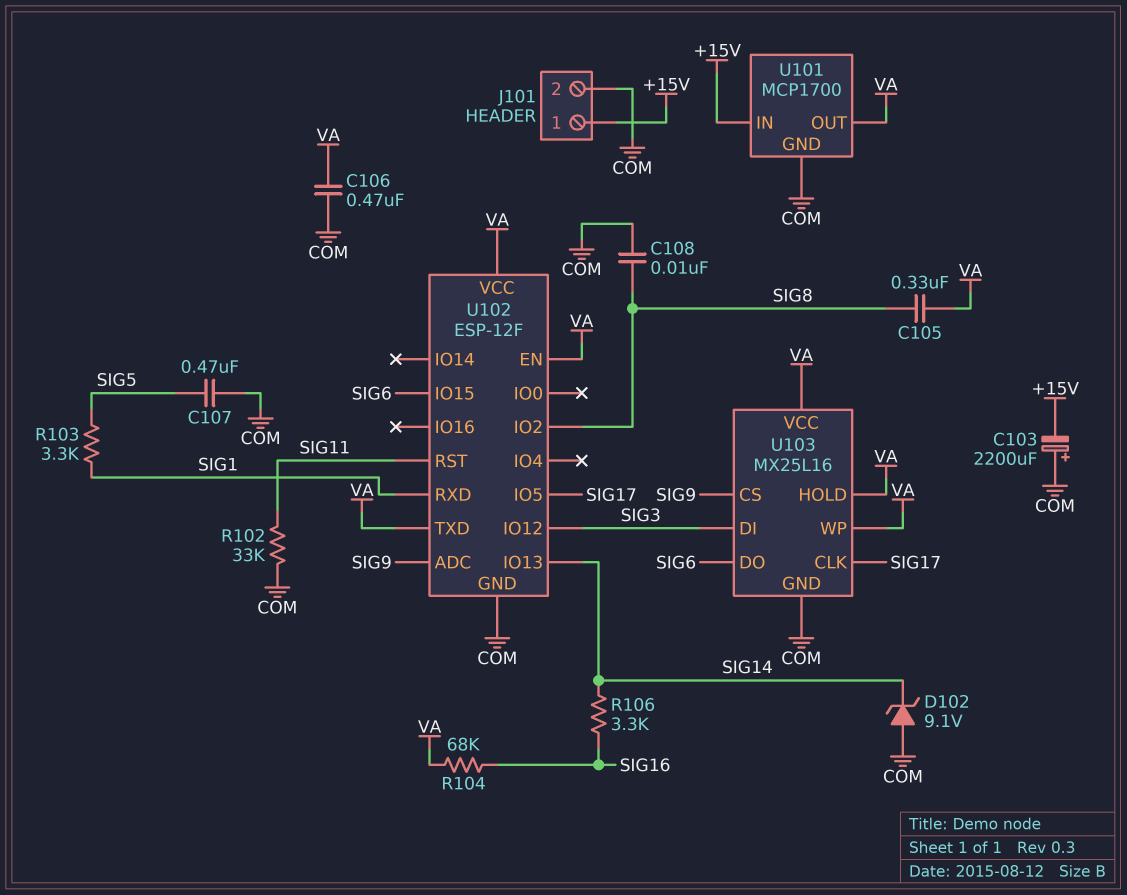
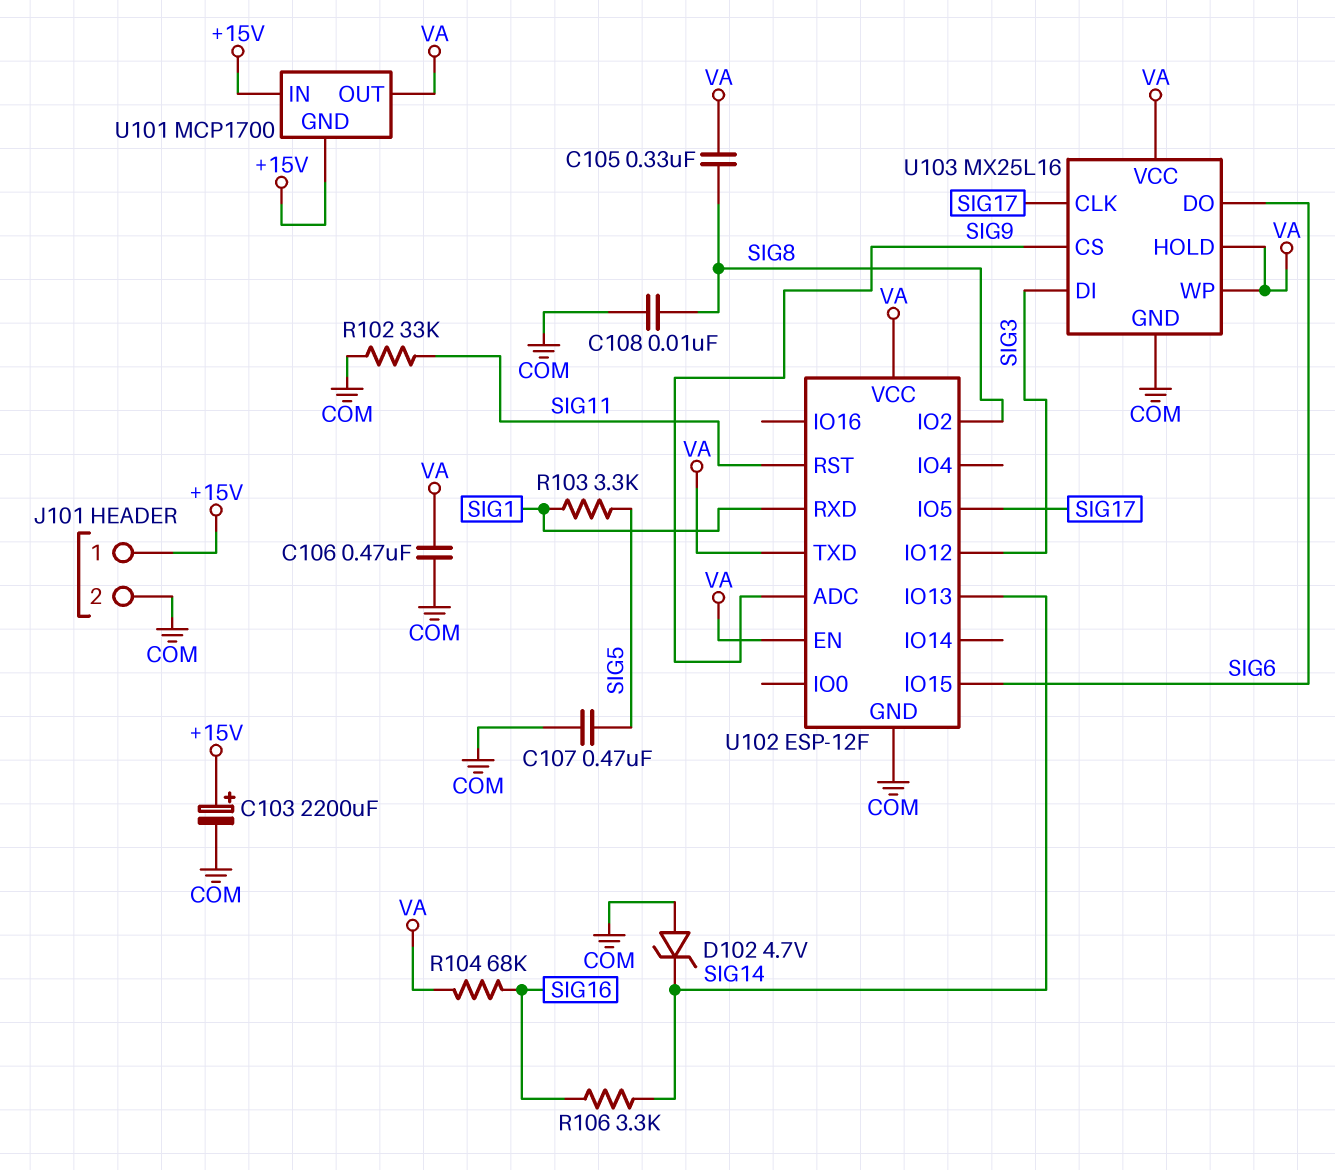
C103: 2200uF (plus COM, minus +15V) -> 2200uF (plus +15V, minus COM)
D102: zener 9.1V (A COM, K SIG14) -> zener 4.7V (A COM, K SIG14)
U101 pin GND: COM -> +15V

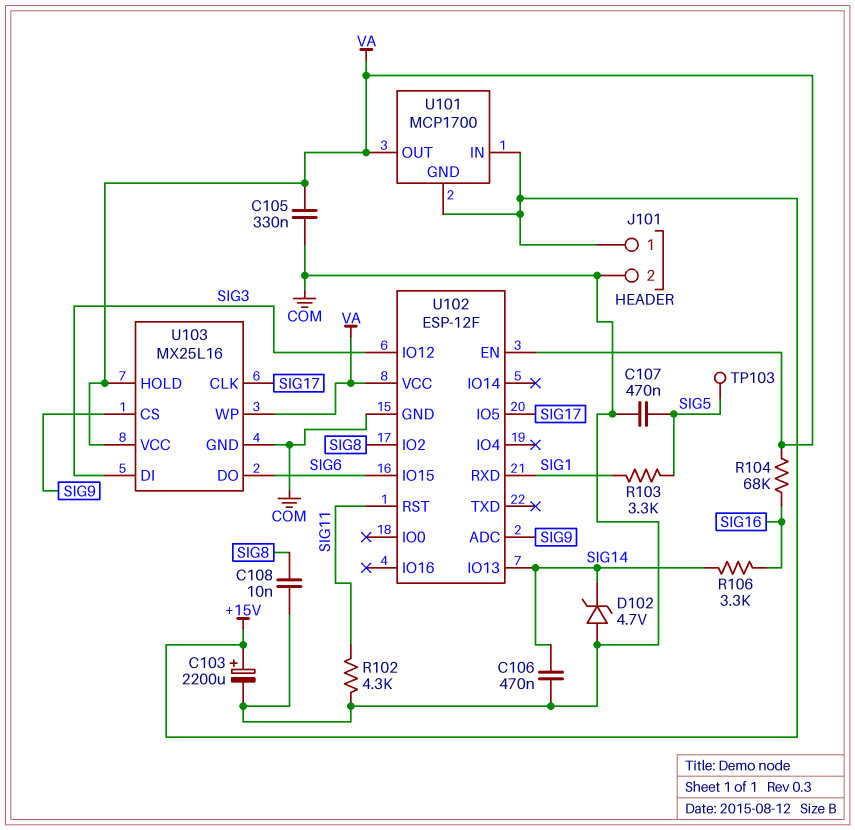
C105: 330nF (SIG8, VA) -> 330nF (COM, VA)
C106: 470nF (COM, VA) -> 470nF (COM, SIG14)
R102: 33k (COM, SIG11) -> 4.3k (COM, SIG11)
TP103: none -> test point (SIG5)
U102 pin TXD: VA -> none

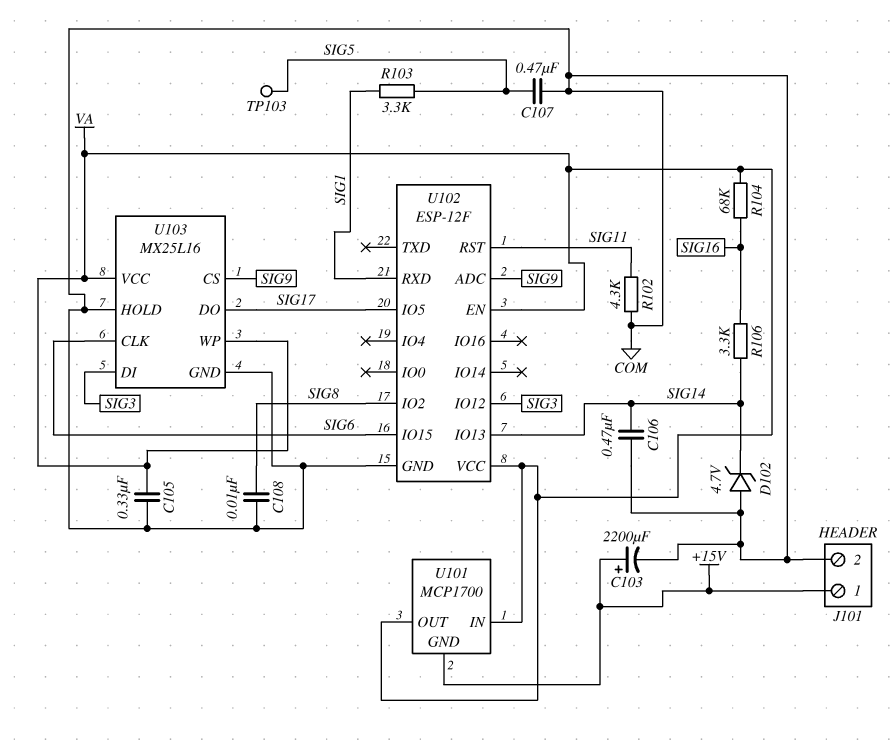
U101 pin IN: +15V -> VA
U103 pin CLK: SIG17 -> SIG6
U103 pin DO: SIG6 -> SIG17
U103 pin HOLD: VA -> COM

